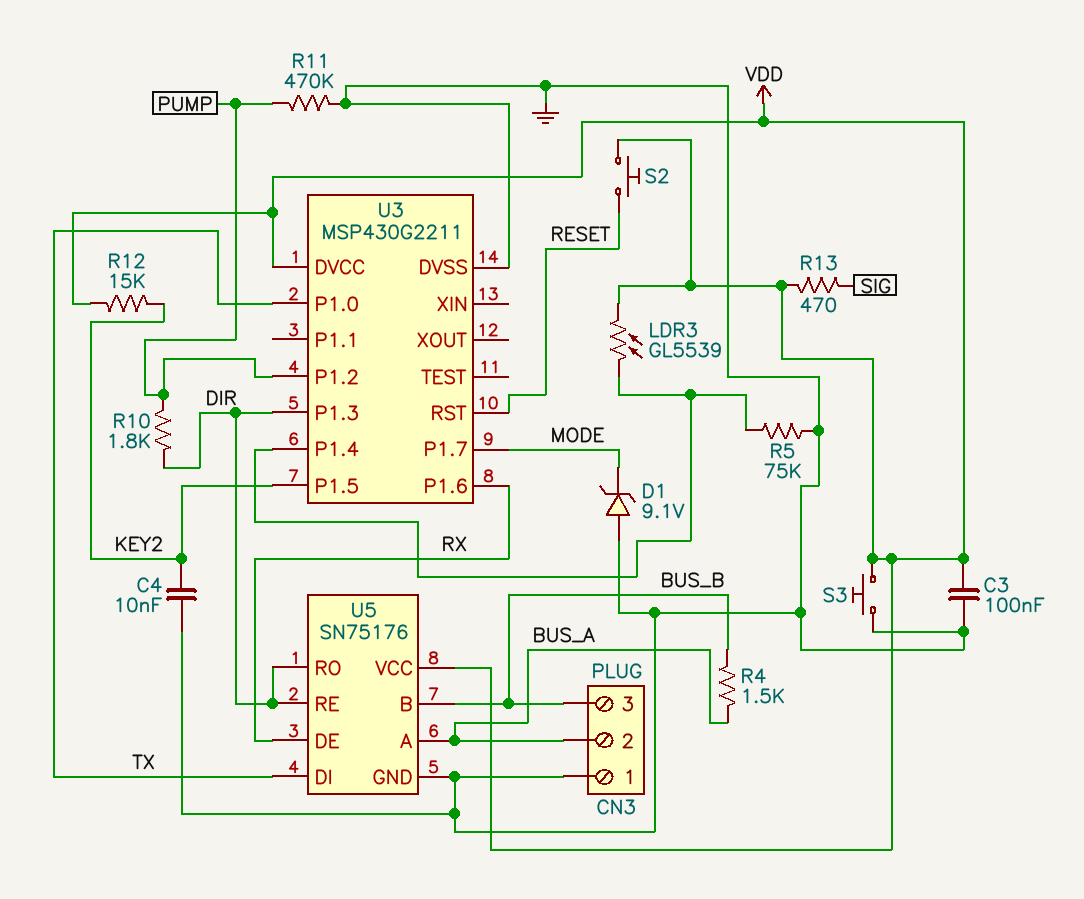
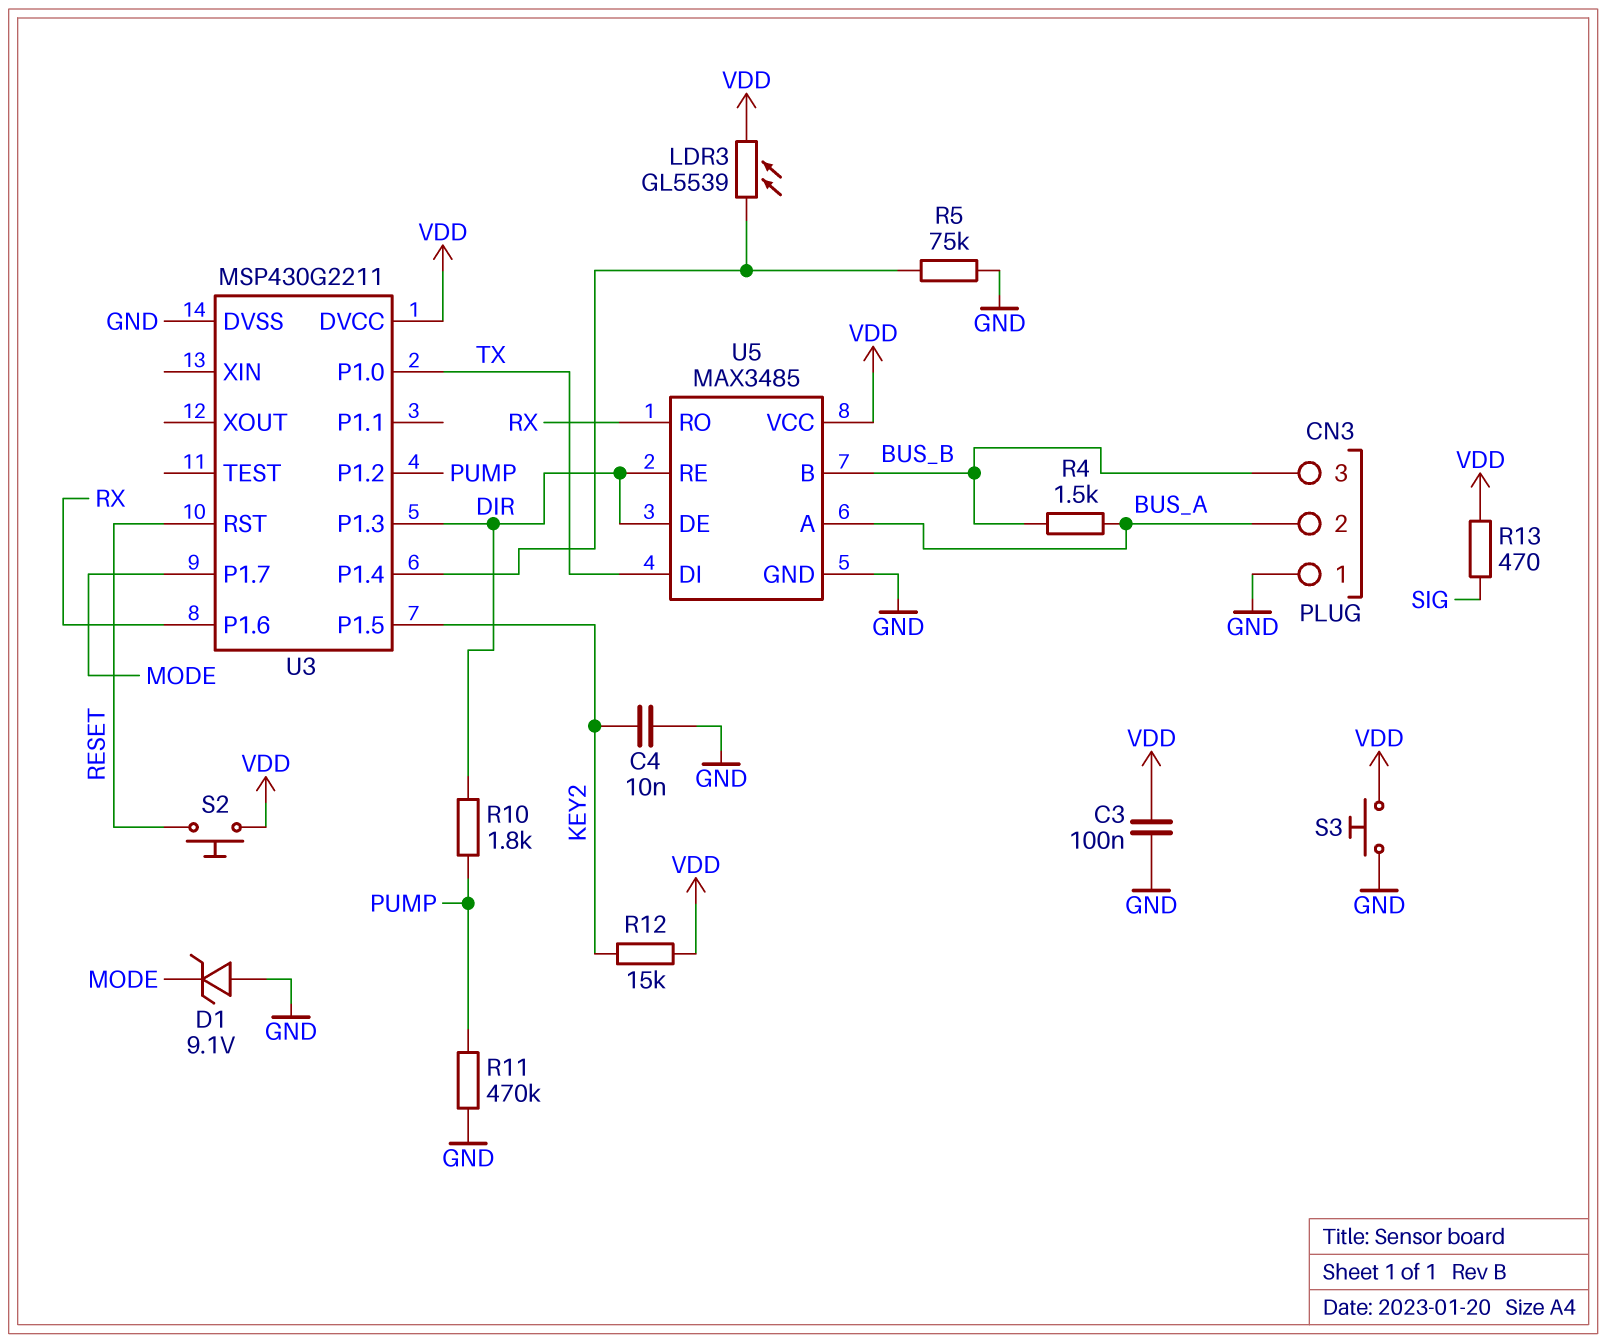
U5: SN75176 -> MAX3485
U5 pin DE: RX -> DIR
U5 pin RO: DIR -> RX

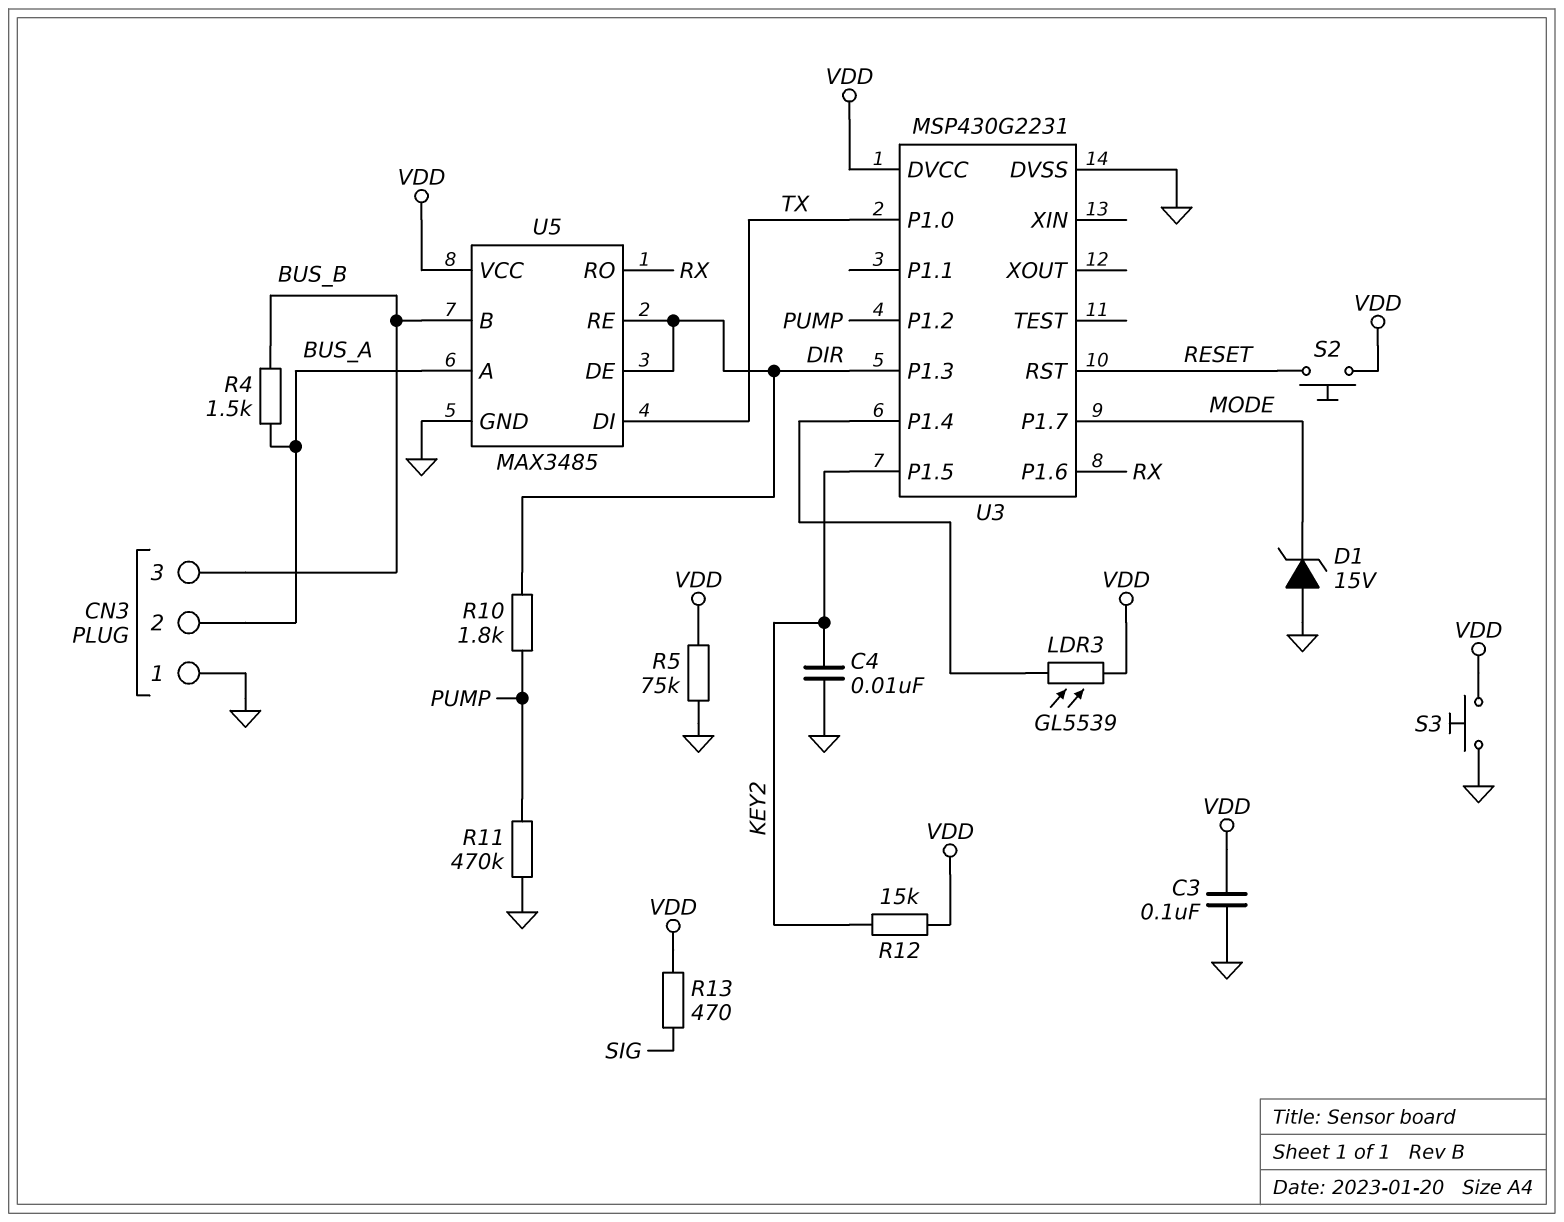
D1: zener 9.1V (A GND, K MODE) -> zener 15V (A GND, K MODE)
R5: 75k (GND, U3/P1.4) -> 75k (GND, VDD)
U3: MSP430G2211 -> MSP430G2231

